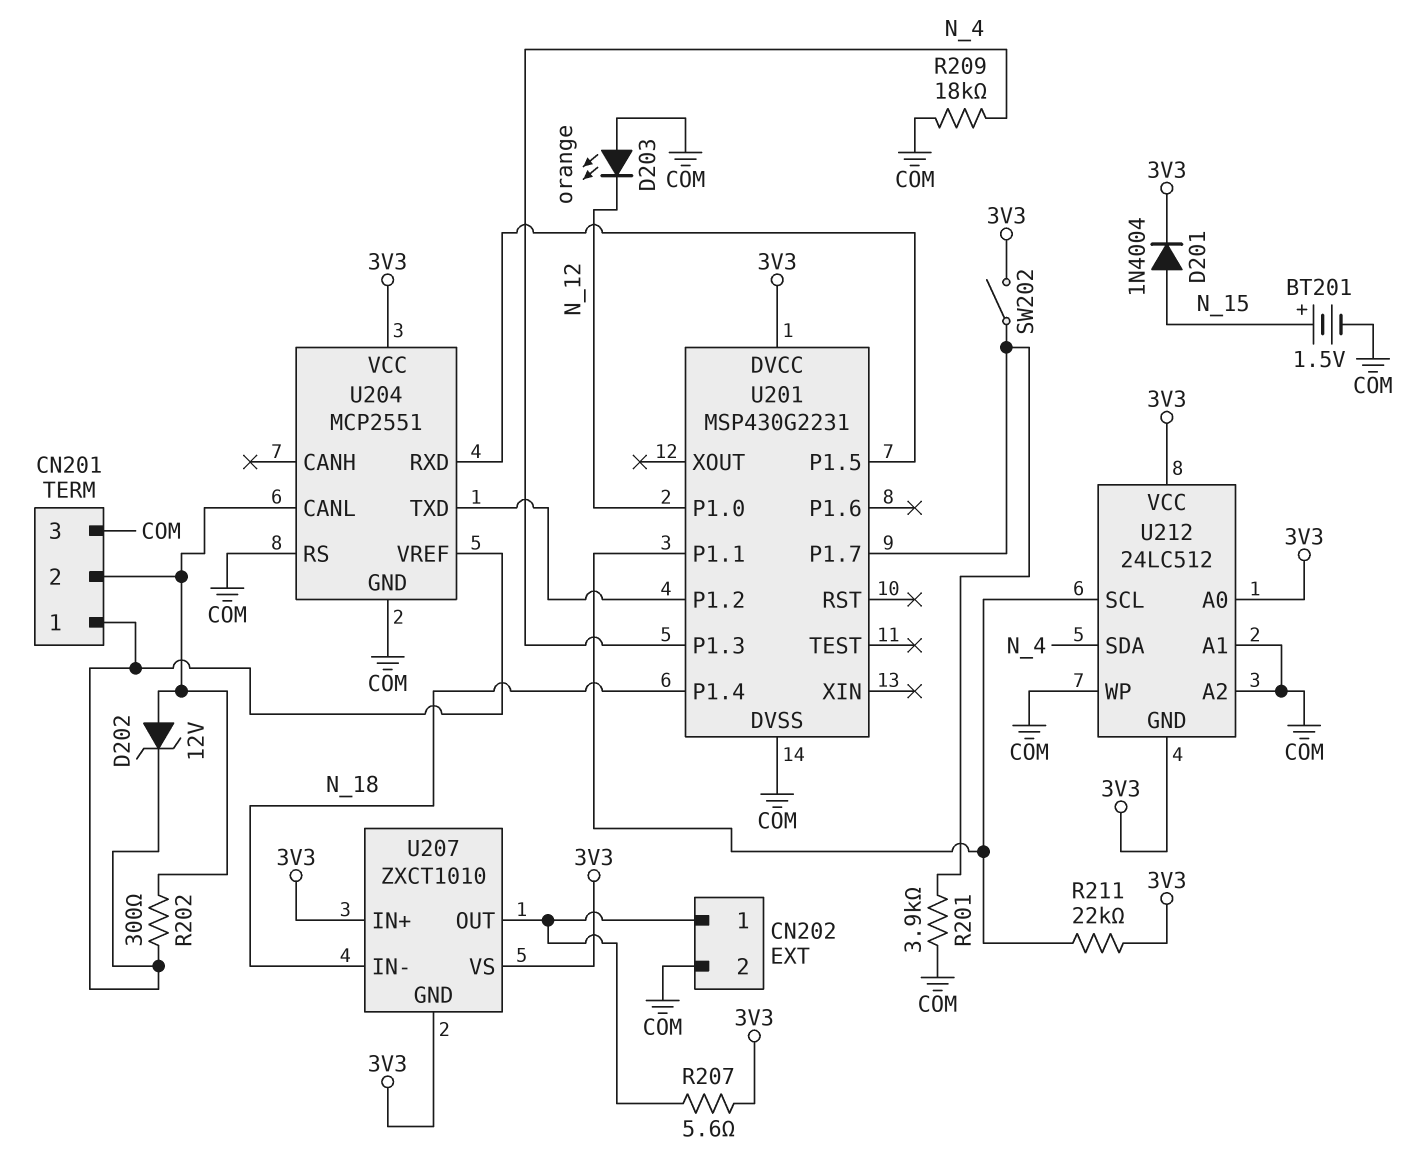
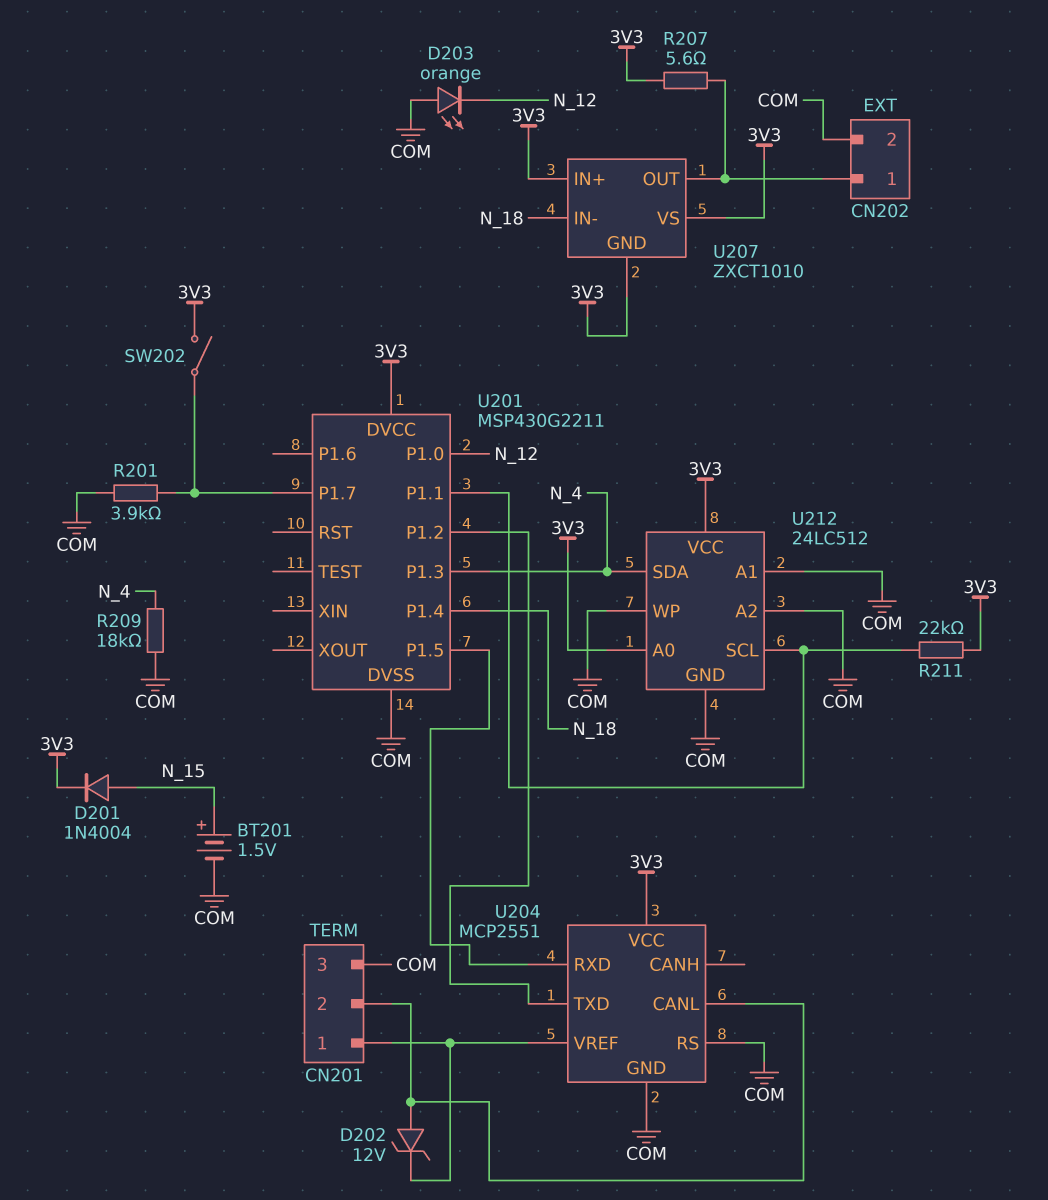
R202: 300 (CN201/1, CN201/2) -> none
U201: MSP430G2231 -> MSP430G2211
U212 pin GND: 3V3 -> COM

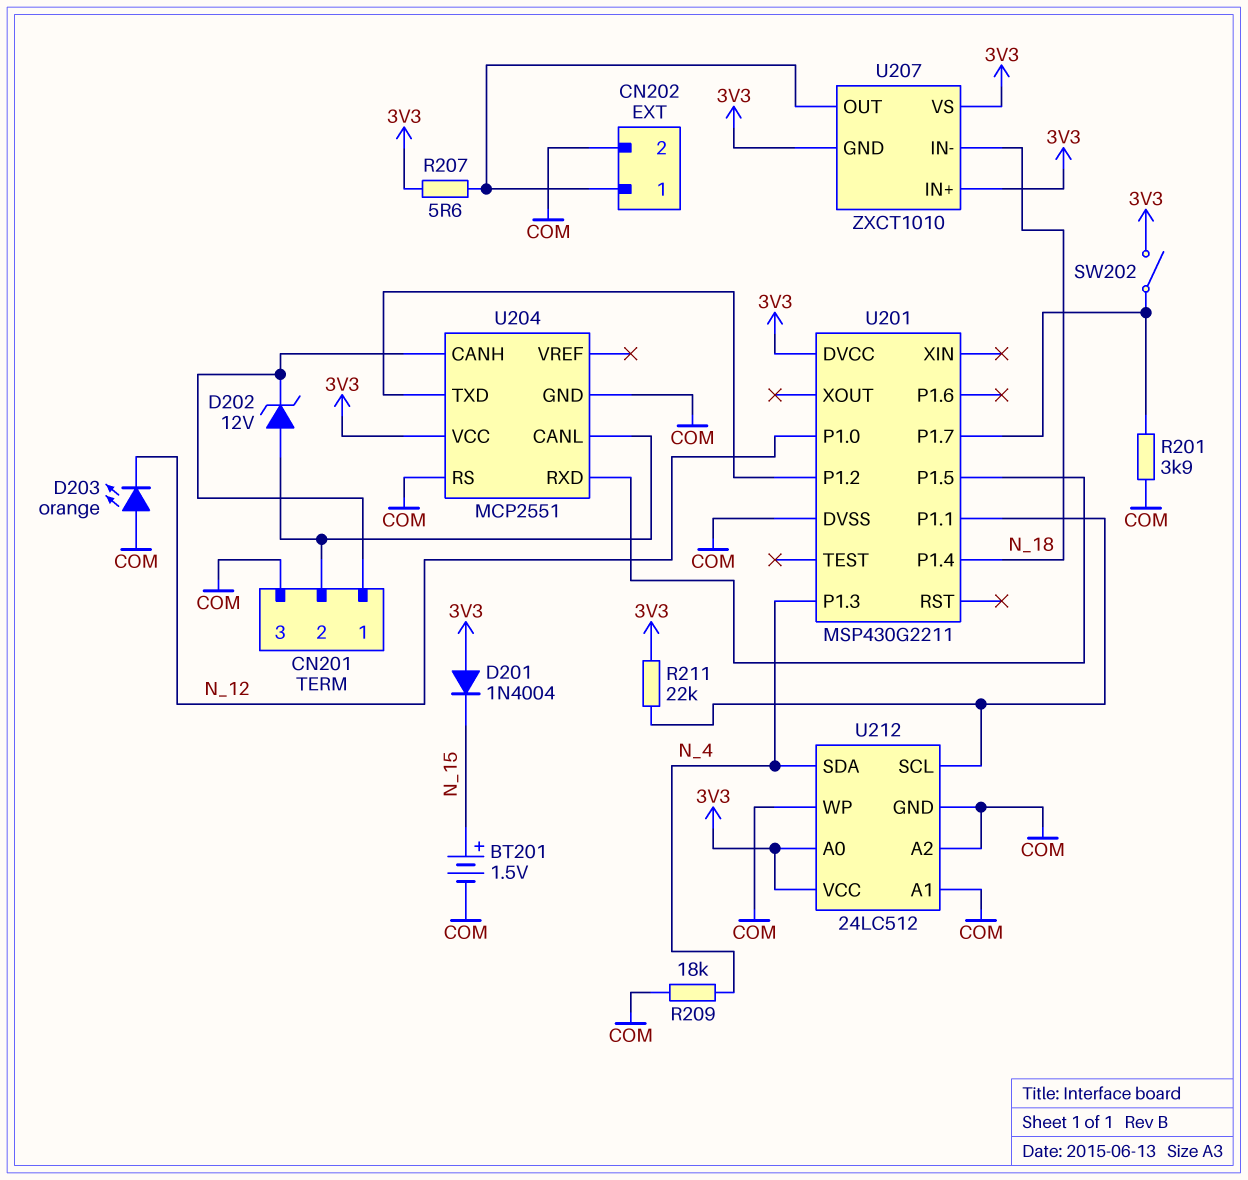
D201: diode 1N4004 (A N_15, K 3V3) -> diode 1N4004 (A 3V3, K N_15)
U204 pin CANH: none -> CN201/1
U204 pin VREF: CN201/1 -> none

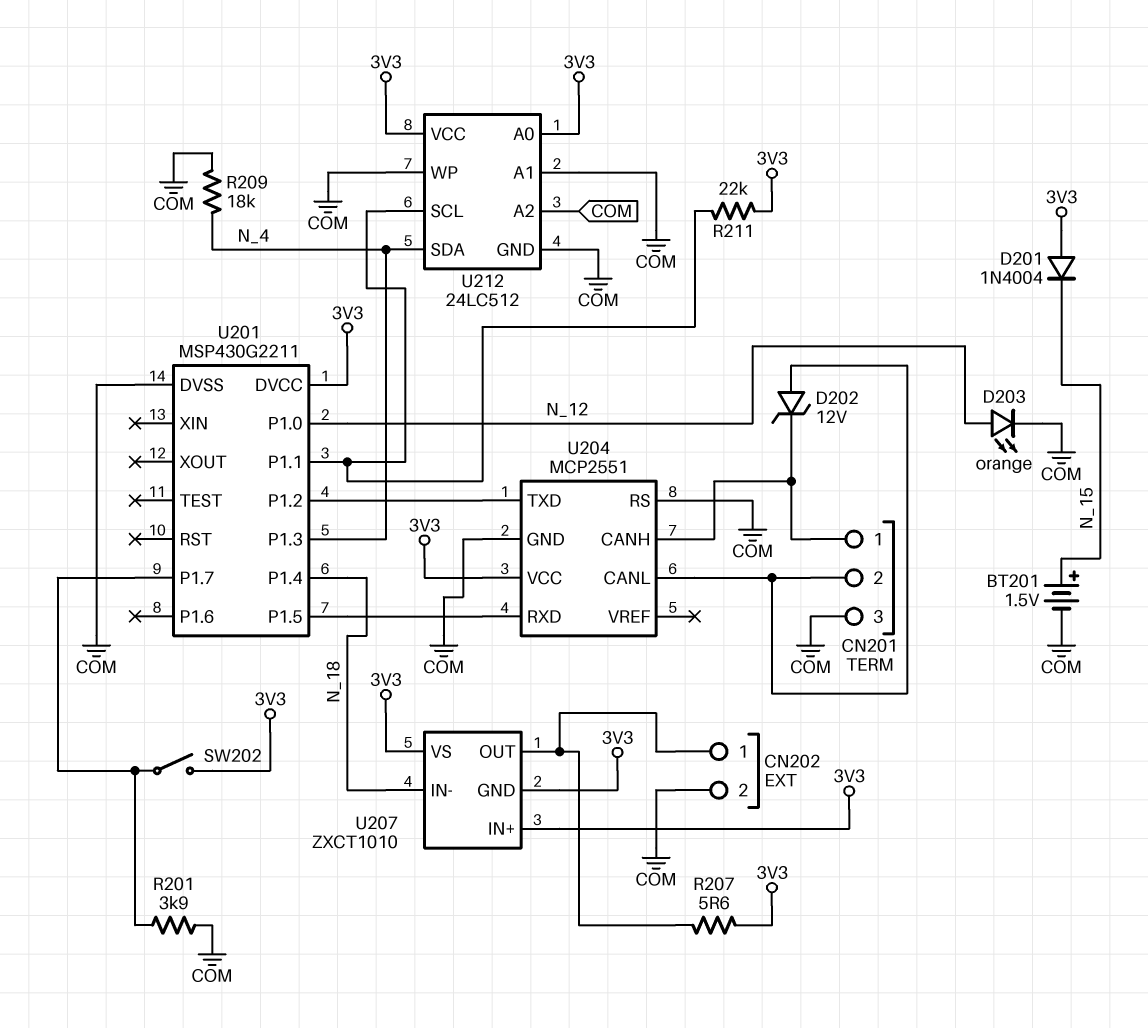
D203: LED orange (A COM, K N_12) -> LED orange (A N_12, K COM)

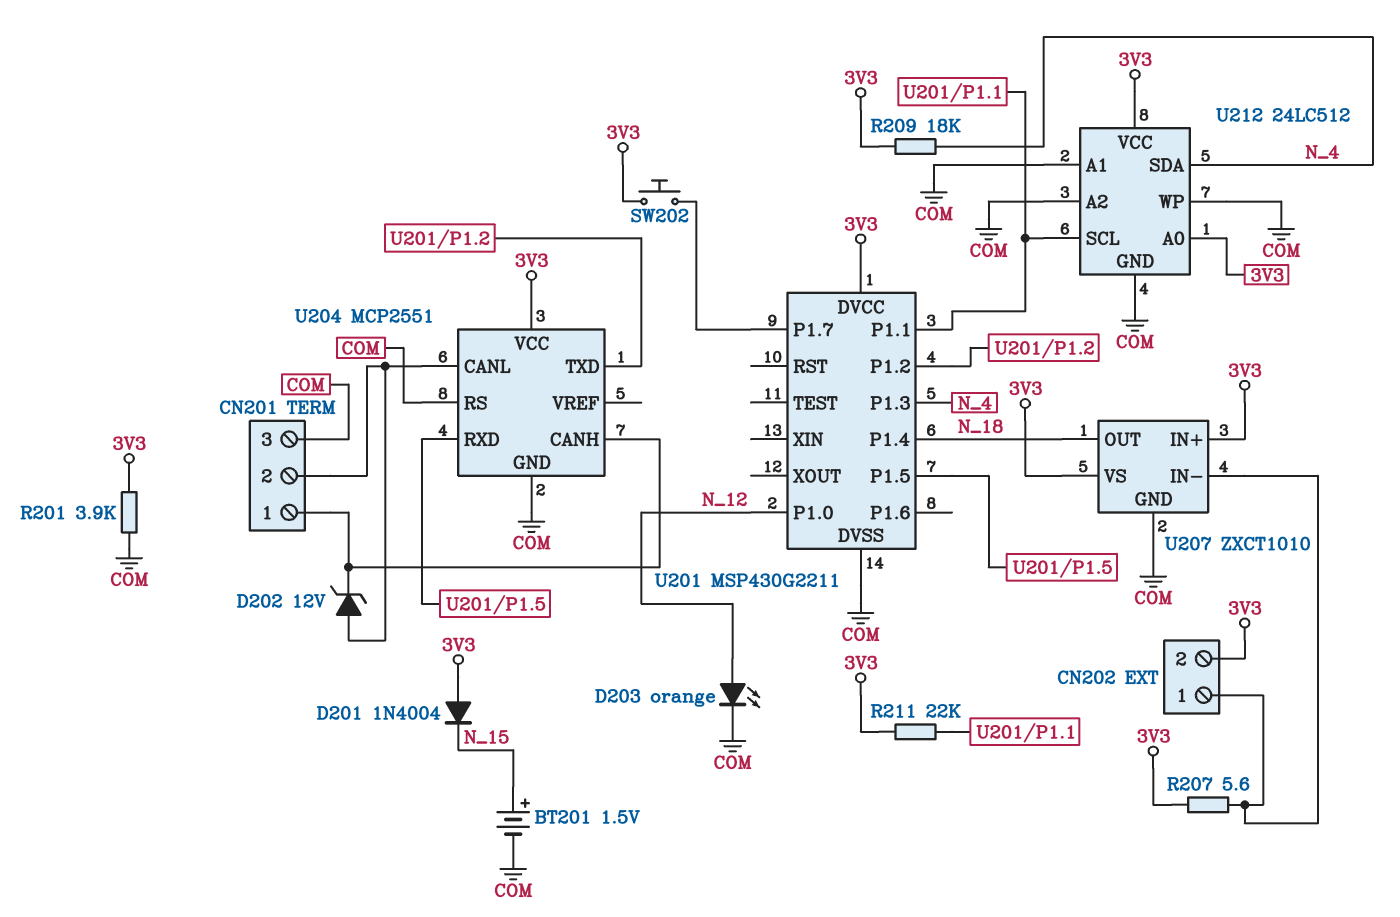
CN202 pin 2: COM -> 3V3
R201: 3.9k (COM, U201/P1.7) -> 3.9k (3V3, COM)
R209: 18k (COM, N_4) -> 18k (3V3, N_4)
SW202: switch (3V3, U201/P1.7) -> button (3V3, U201/P1.7)
U207 pin GND: 3V3 -> COM
U207 pin IN-: N_18 -> CN202/1
U207 pin OUT: CN202/1 -> N_18

